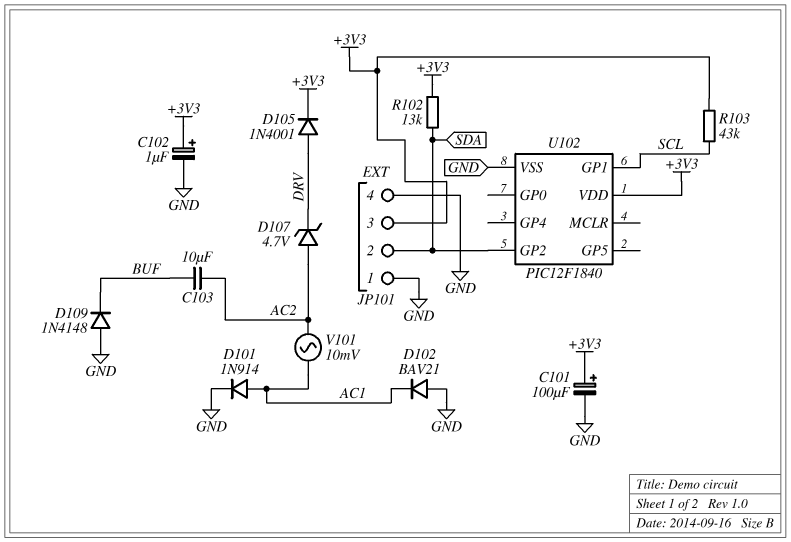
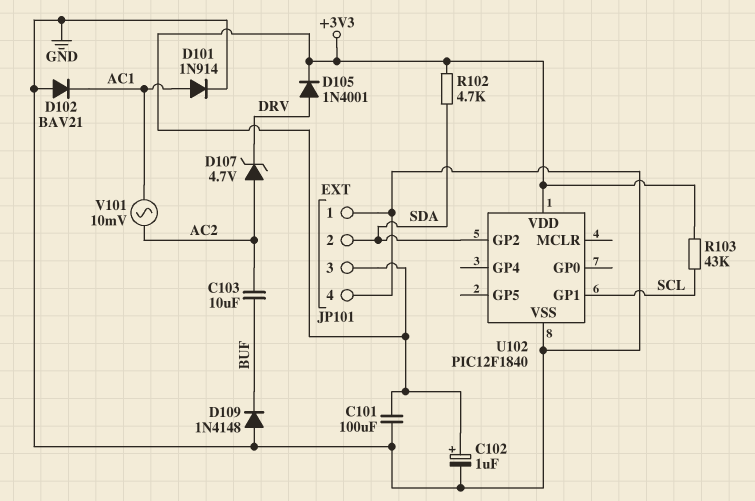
C101: 100uF (plus +3V3, minus GND) -> 100uF (+3V3, GND)
R102: 13k (+3V3, SDA) -> 4.7k (+3V3, SDA)

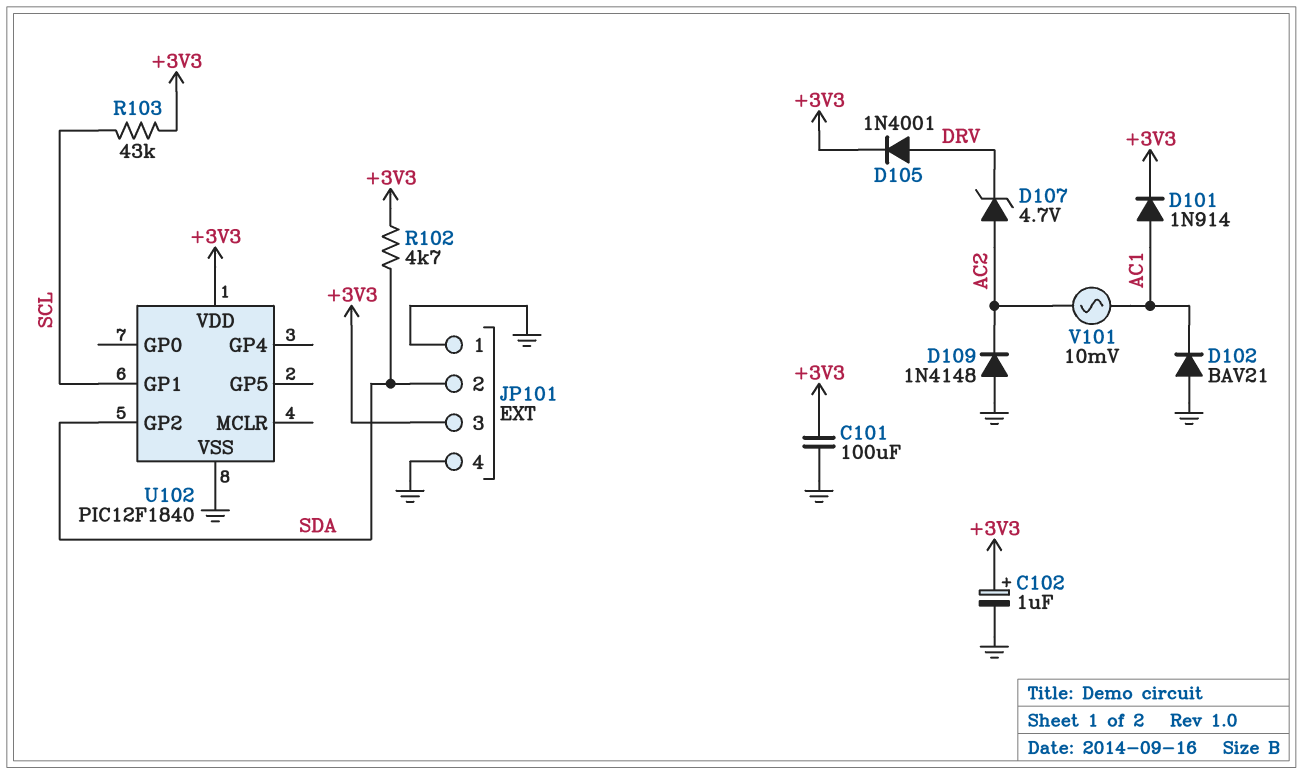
C103: 10uF (AC2, BUF) -> none
D101: diode 1N914 (A AC1, K GND) -> diode 1N914 (A AC1, K +3V3)
D109: diode 1N4148 (A GND, K BUF) -> diode 1N4148 (A GND, K AC2)

